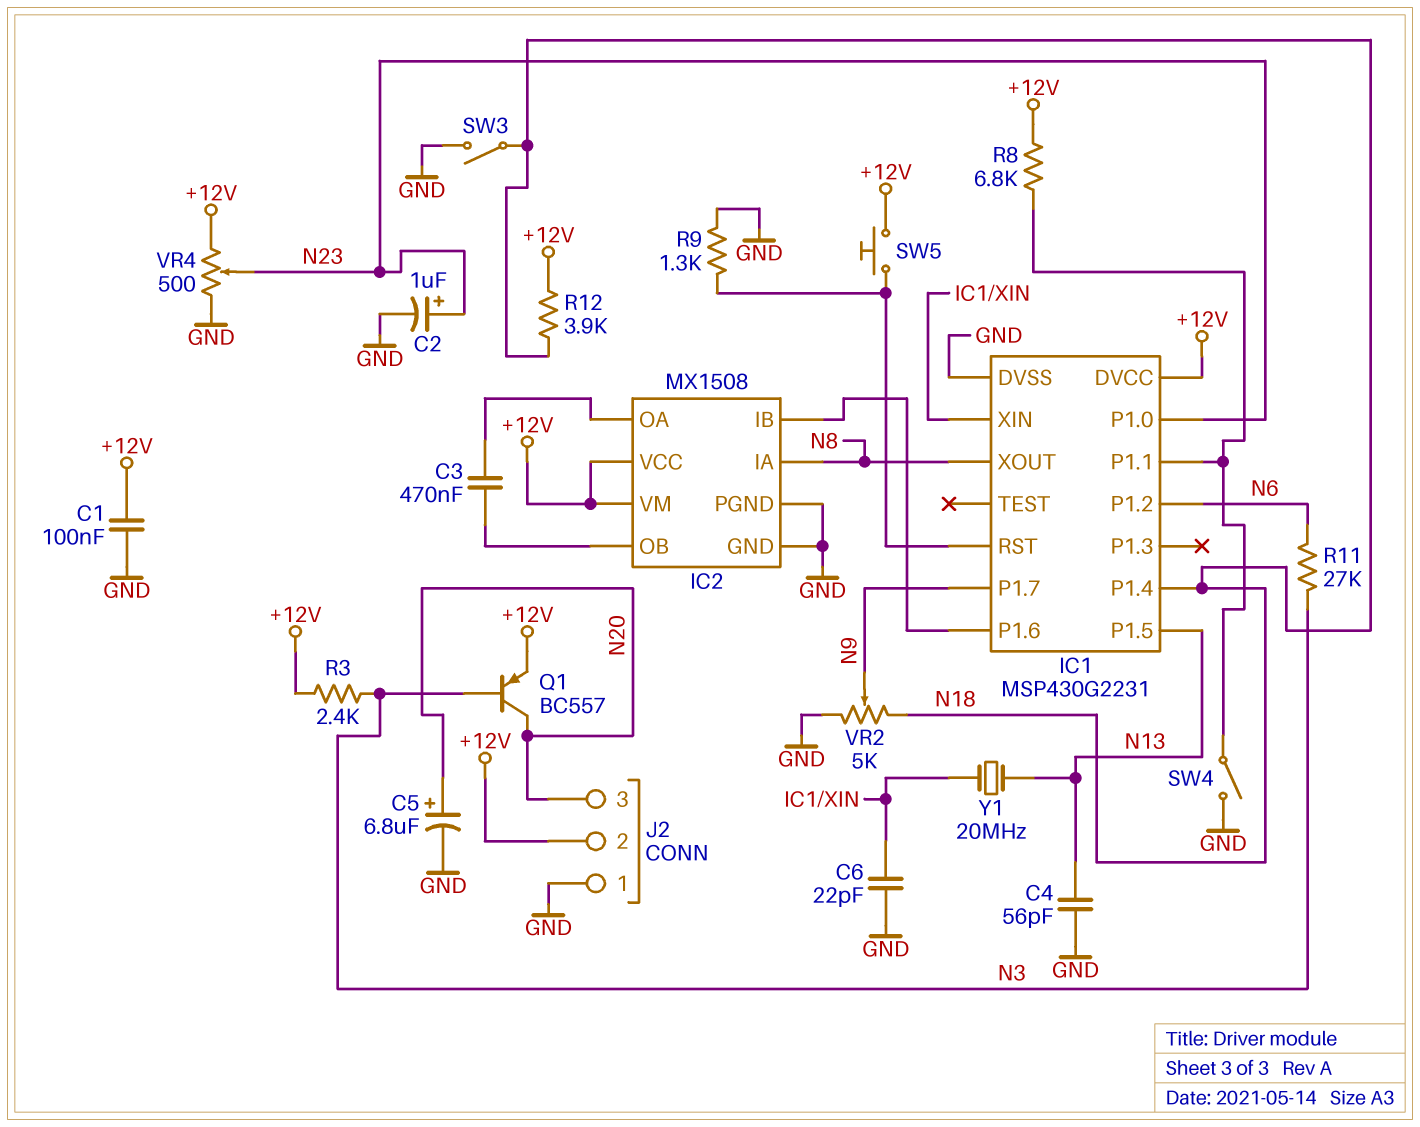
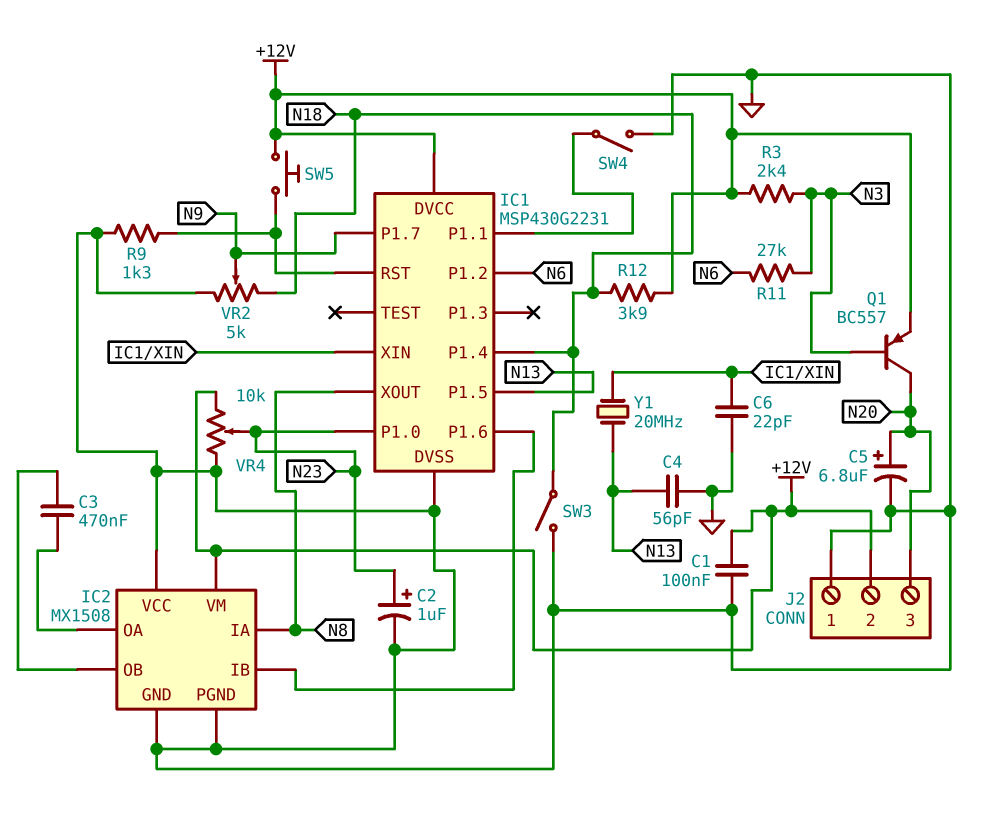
IC2 pin VCC: +12V -> GND
R8: 6.8k (+12V, IC1/P1.1) -> none
VR4: 500 (+12V, GND, wiper N23) -> 10k (+12V, GND, wiper N23)

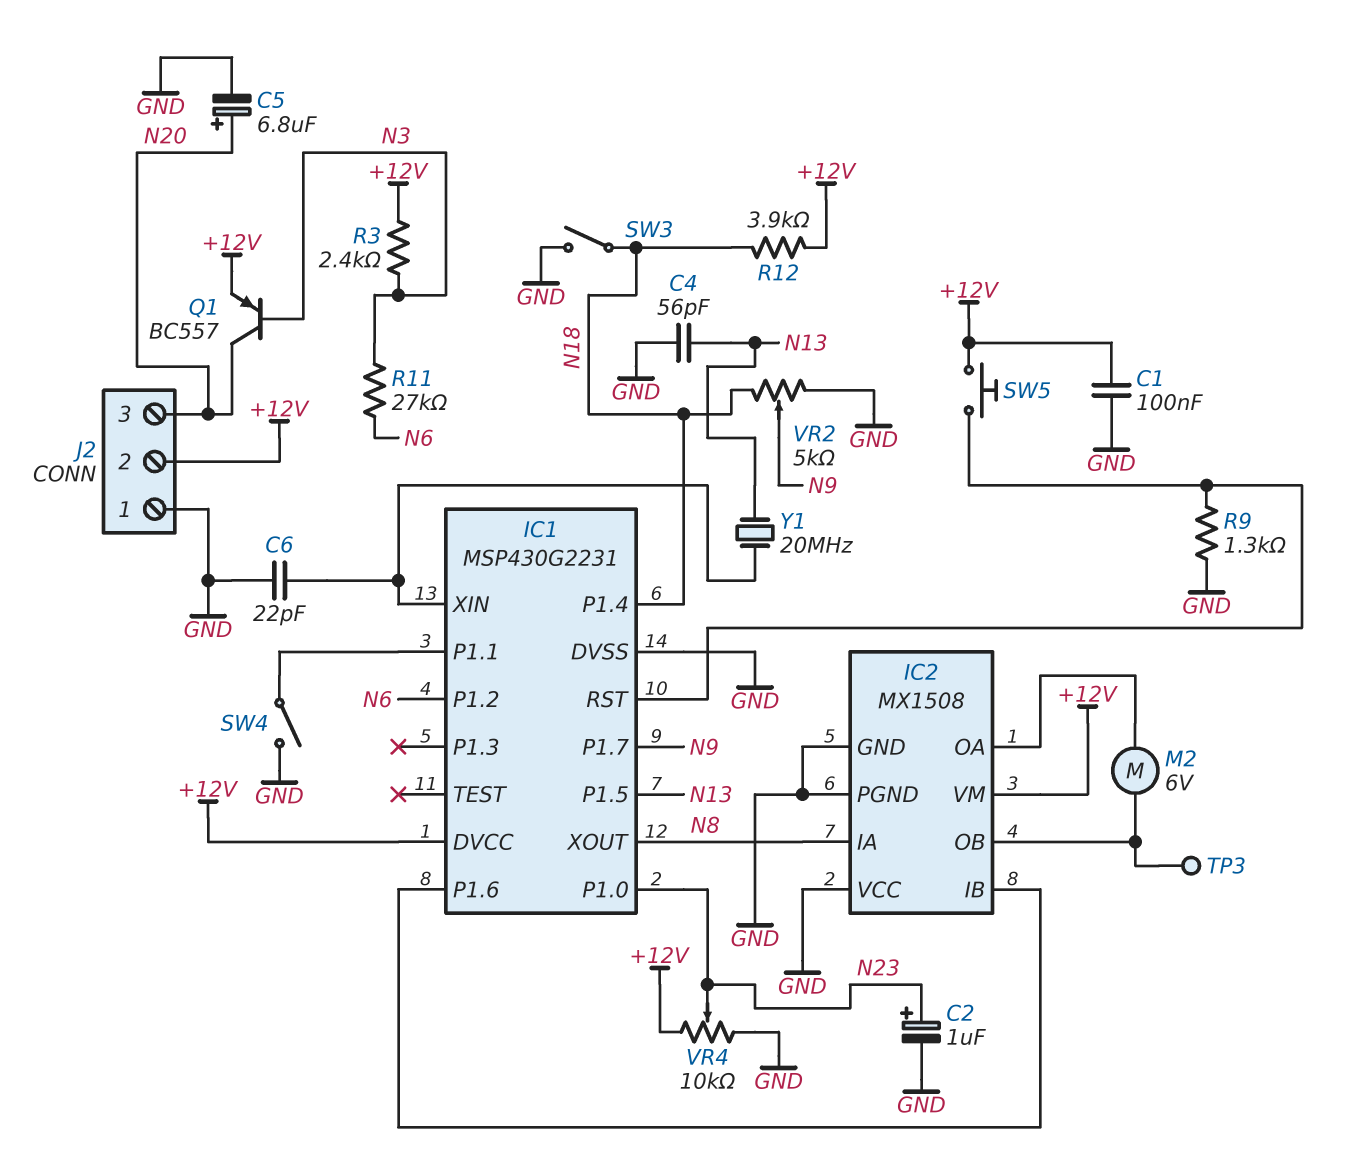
C3: 470nF (IC2/OA, IC2/OB) -> none
M2: none -> motor 6V (IC2/OA, IC2/OB)
TP3: none -> test point (IC2/OB)

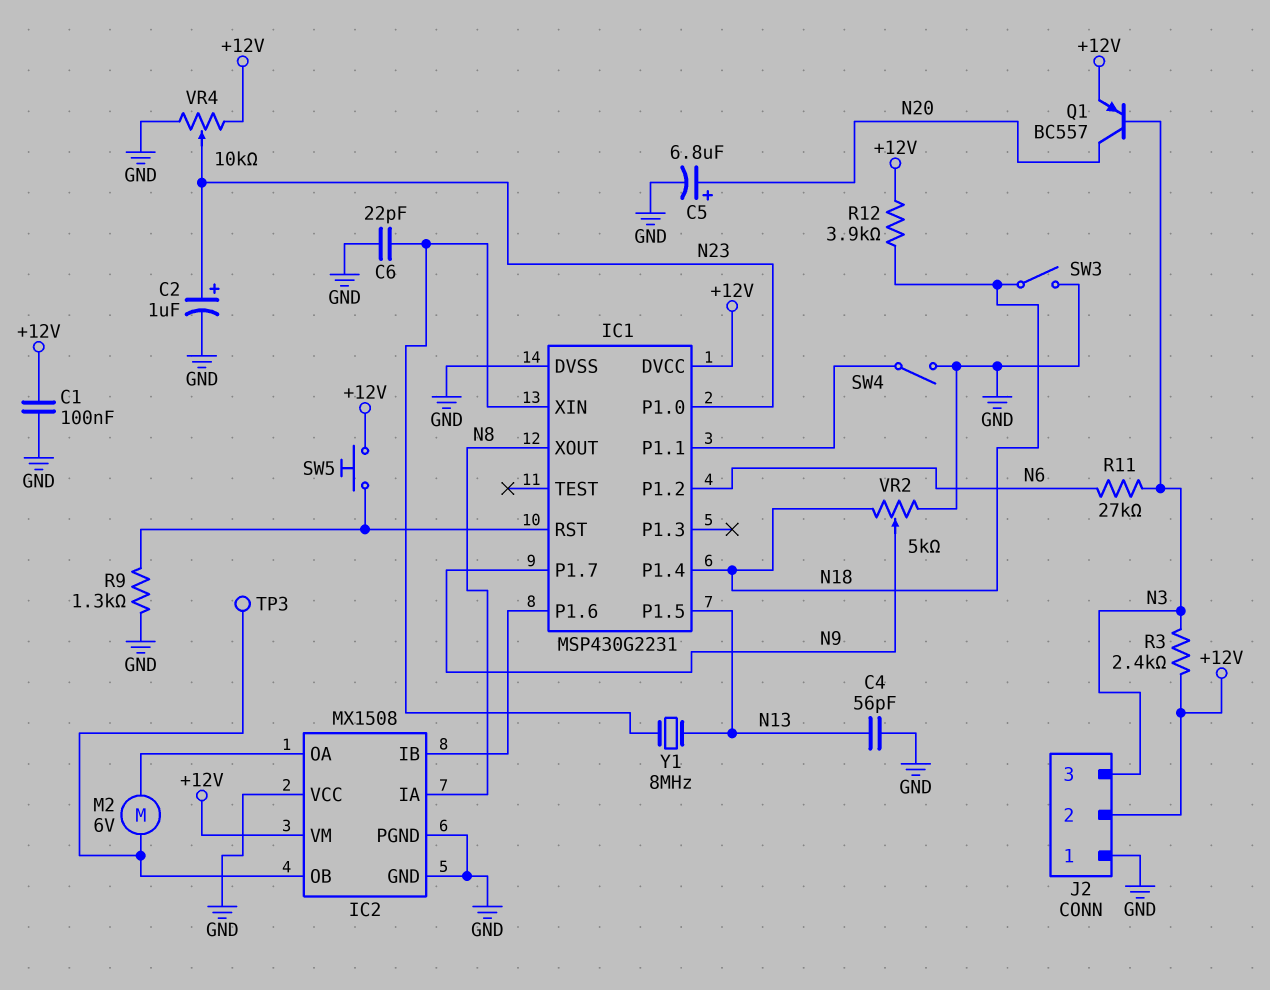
J2 pin 3: N20 -> N3
Y1: 20MHz (IC1/XIN, N13) -> 8MHz (IC1/XIN, N13)

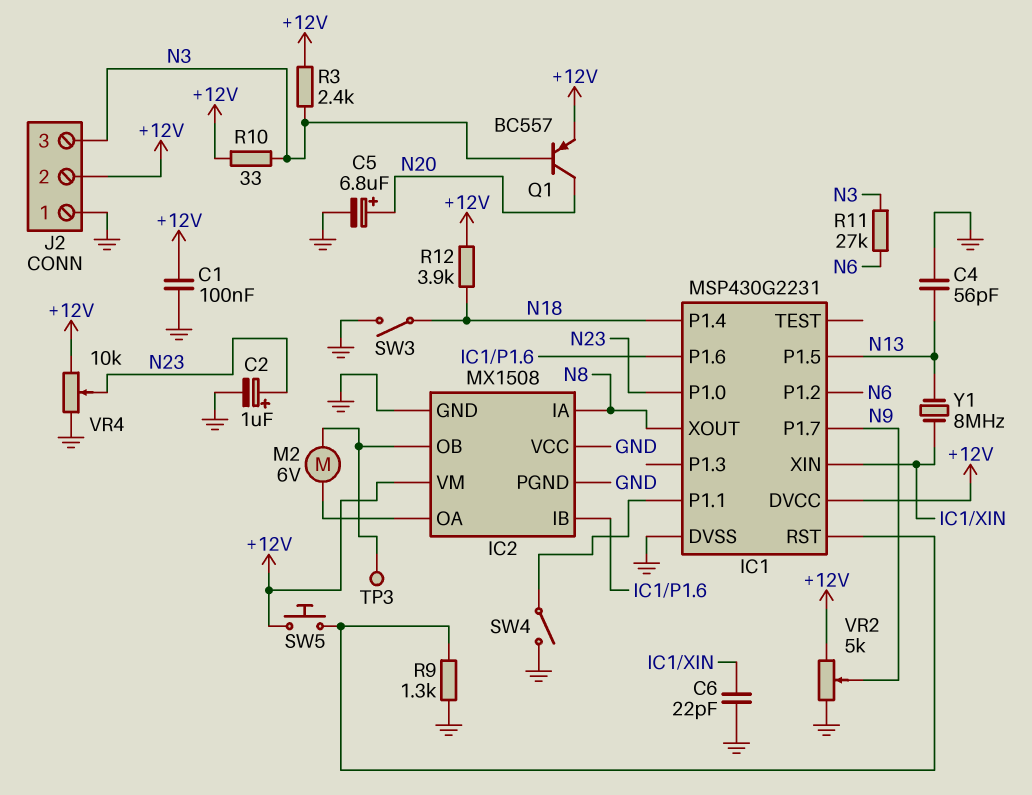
R10: none -> 33 (+12V, N3)
VR2: 5k (GND, N18, wiper N9) -> 5k (+12V, GND, wiper N9)

